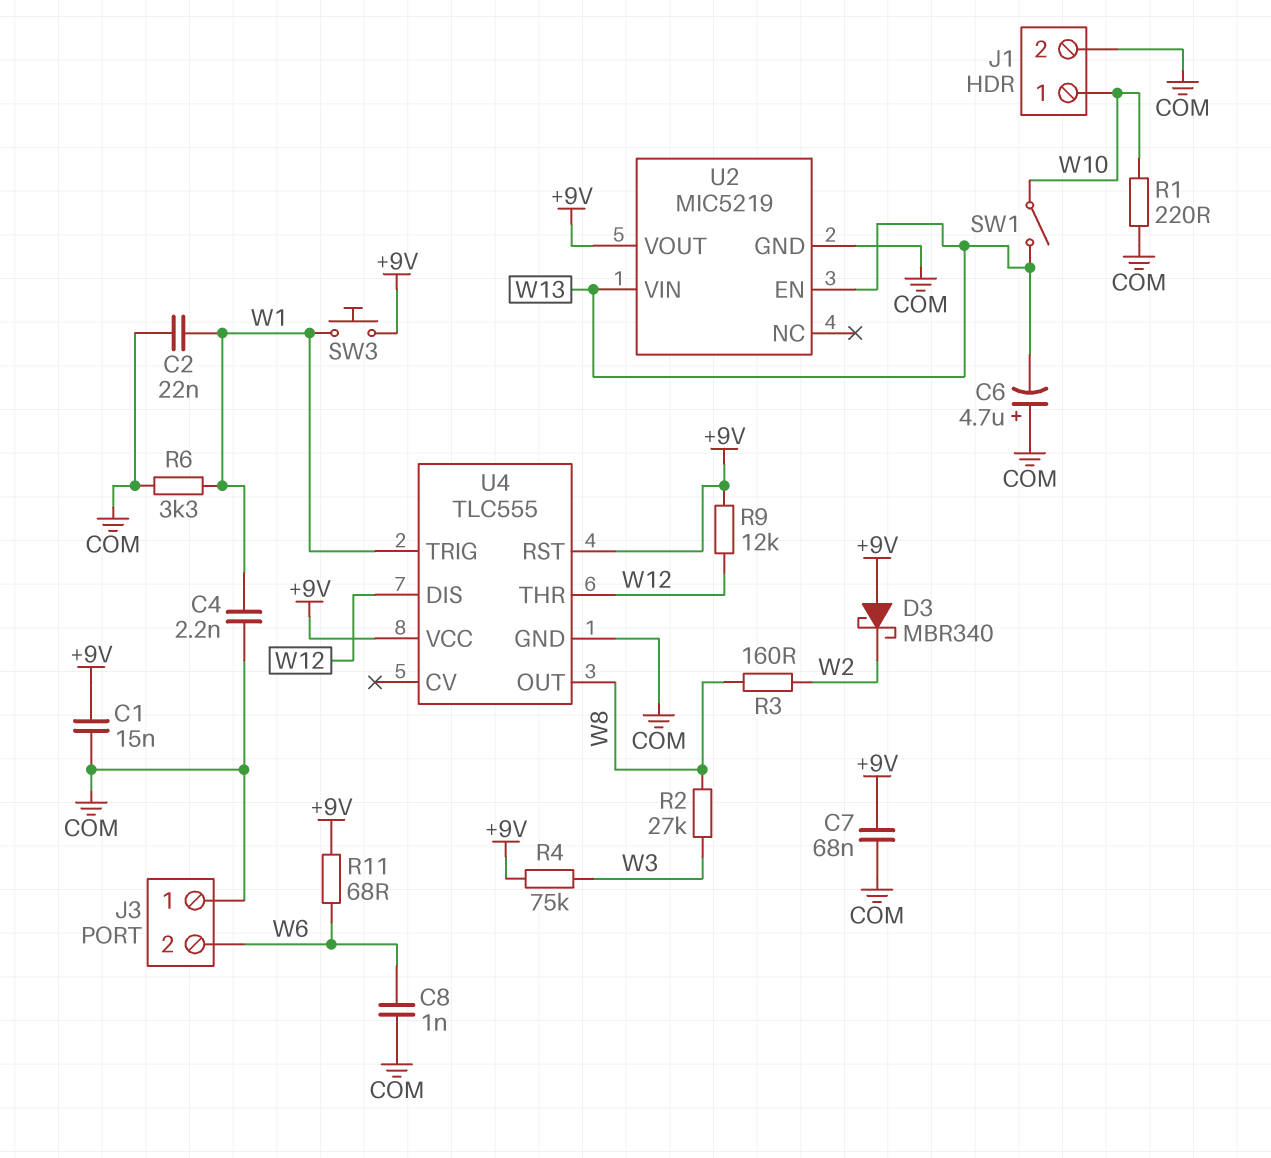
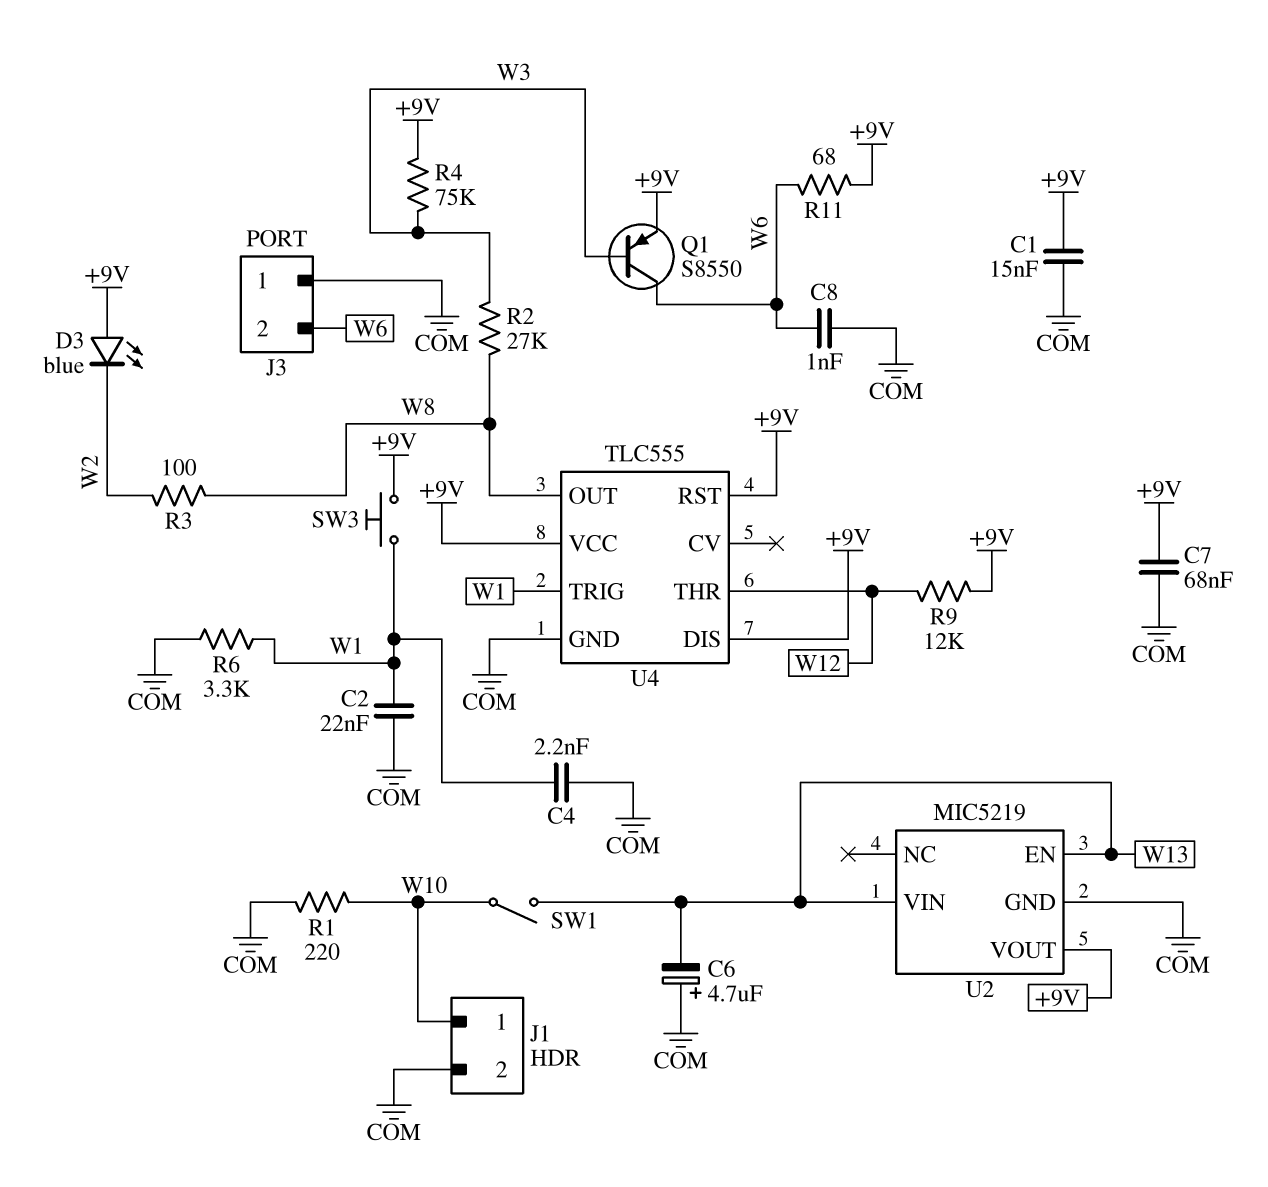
D3: schottky MBR340 (A +9V, K W2) -> LED blue (A +9V, K W2)
Q1: none -> PNP S8550 (B W3, C W6, E +9V)
R3: 160 (W2, W8) -> 100 (W2, W8)
U4 pin DIS: W12 -> +9V

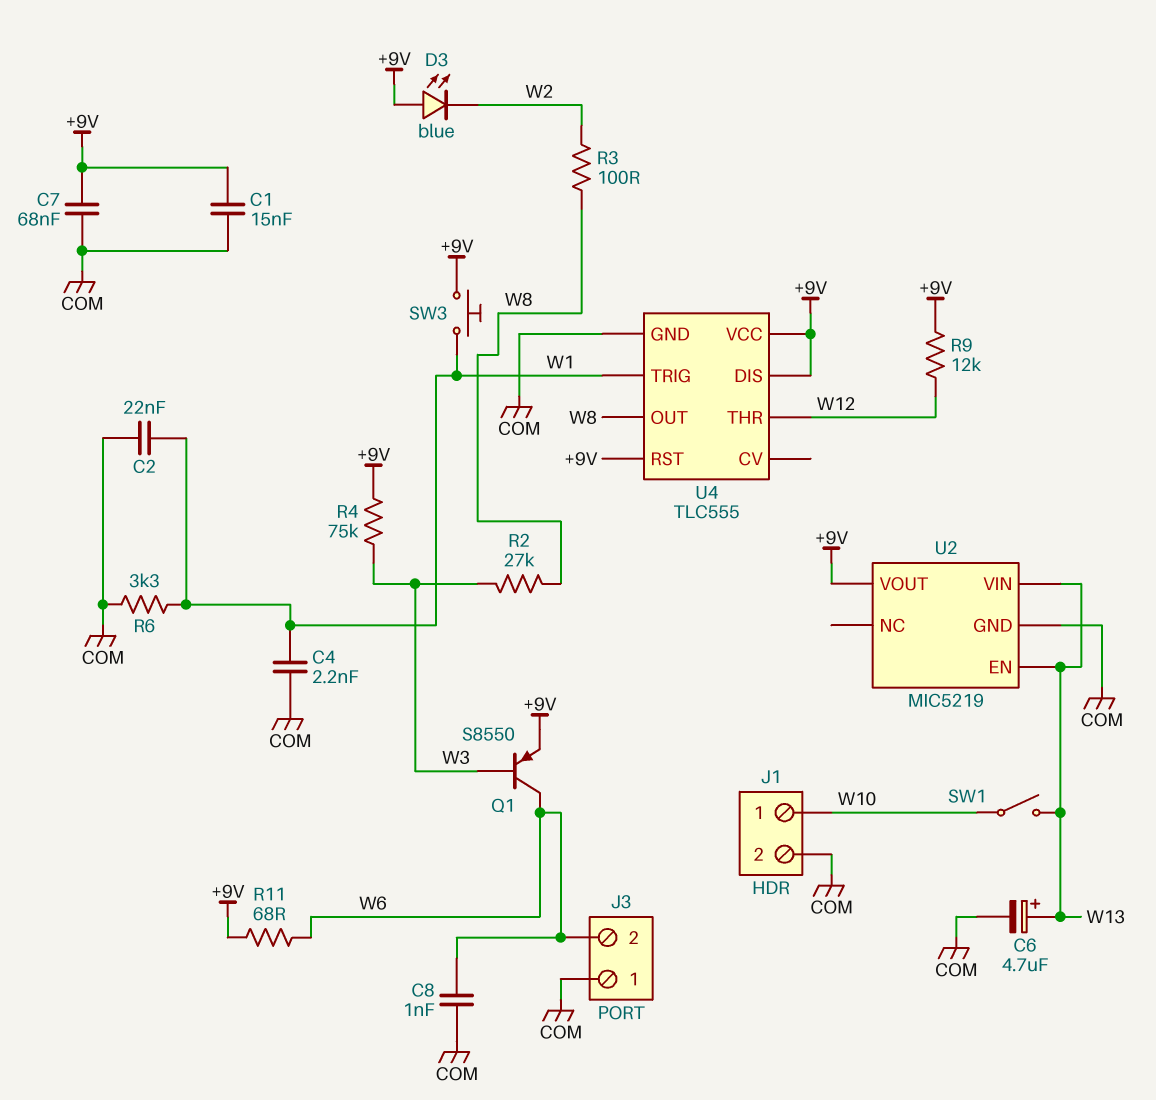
C6: 4.7uF (plus COM, minus W13) -> 4.7uF (plus W13, minus COM)
R1: 220 (COM, W10) -> none

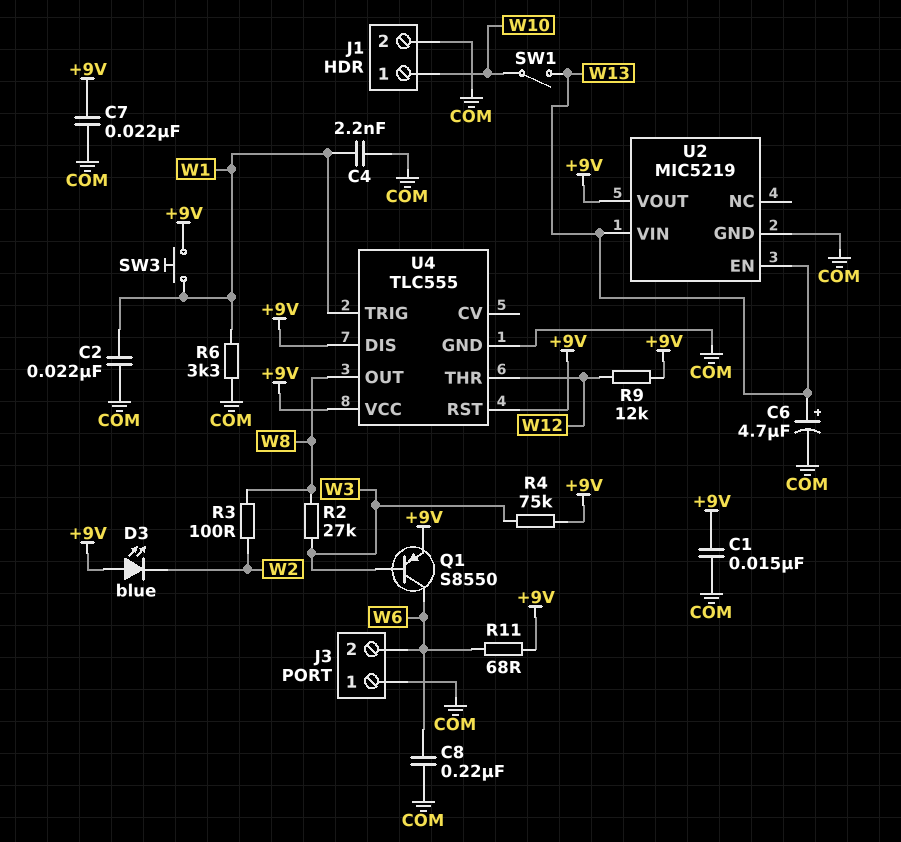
C7: 68nF (+9V, COM) -> 22nF (+9V, COM)
C8: 1nF (COM, W6) -> 220nF (COM, W6)

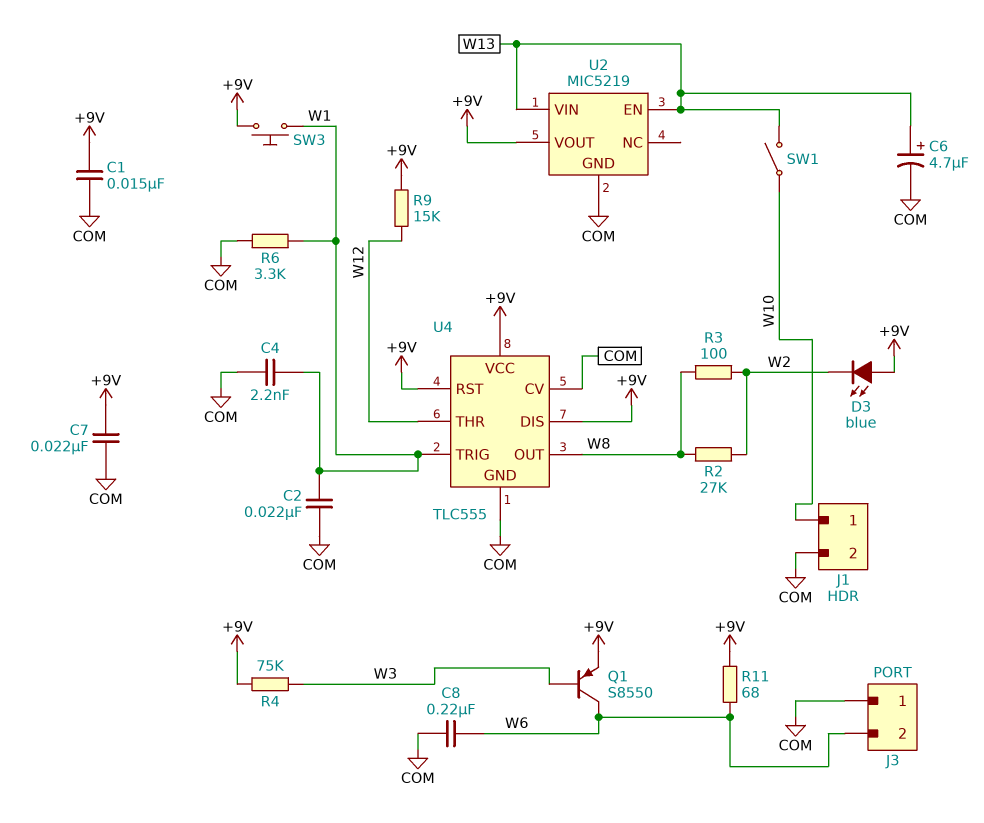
R2: 27k (W3, W8) -> 27k (W2, W8)
R9: 12k (+9V, W12) -> 15k (+9V, W12)
U4 pin CV: none -> COM

